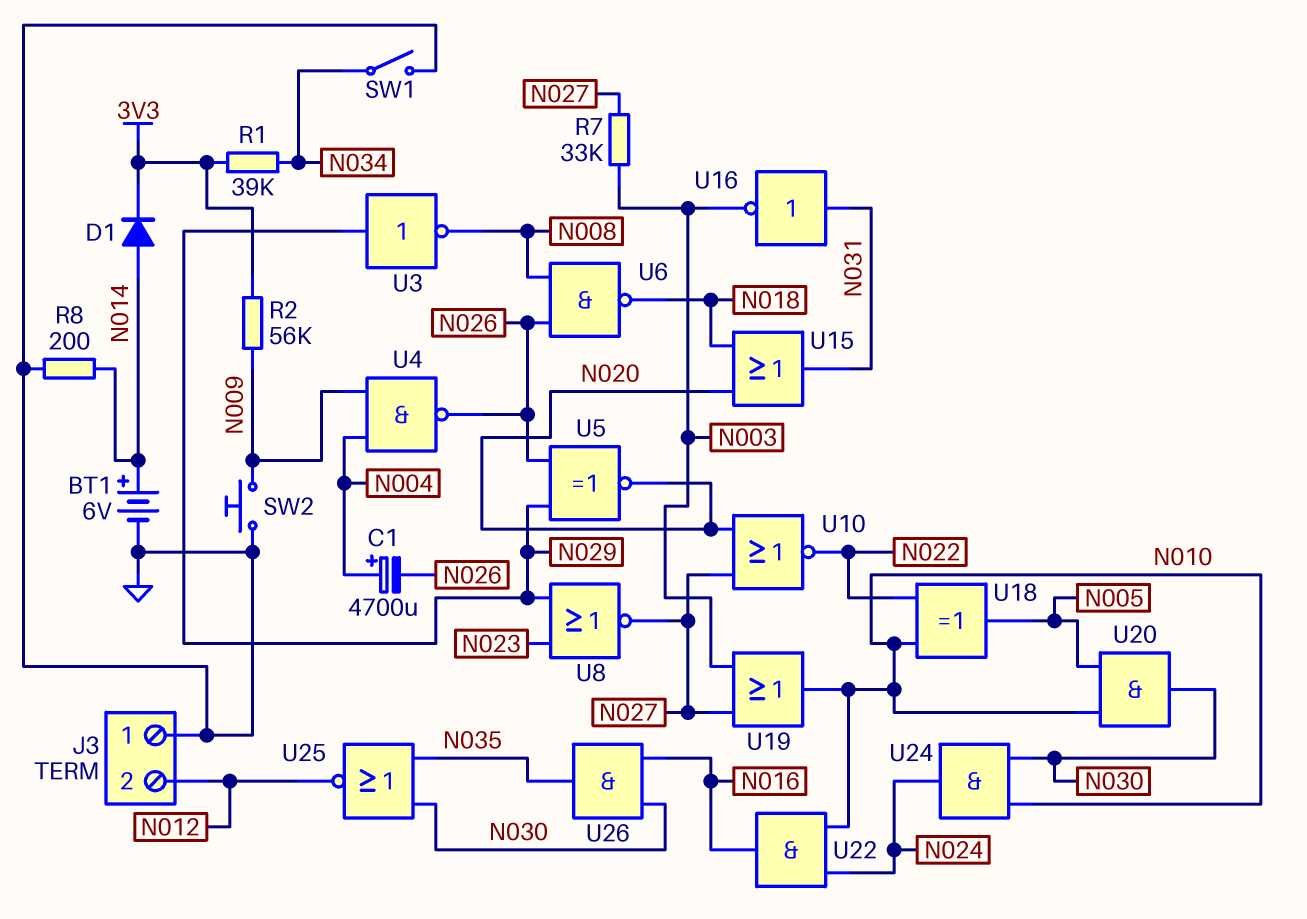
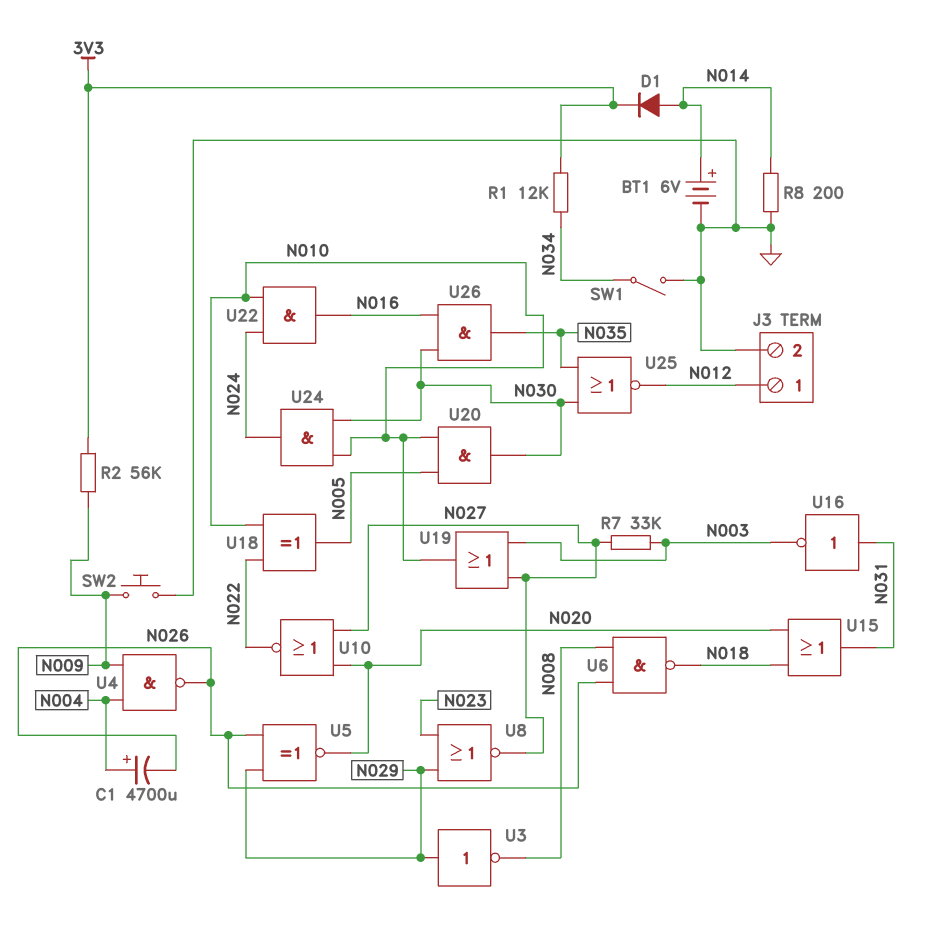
J3 pin 1: GND -> N012
J3 pin 2: N012 -> GND
R1: 39k (3V3, N034) -> 12k (3V3, N034)

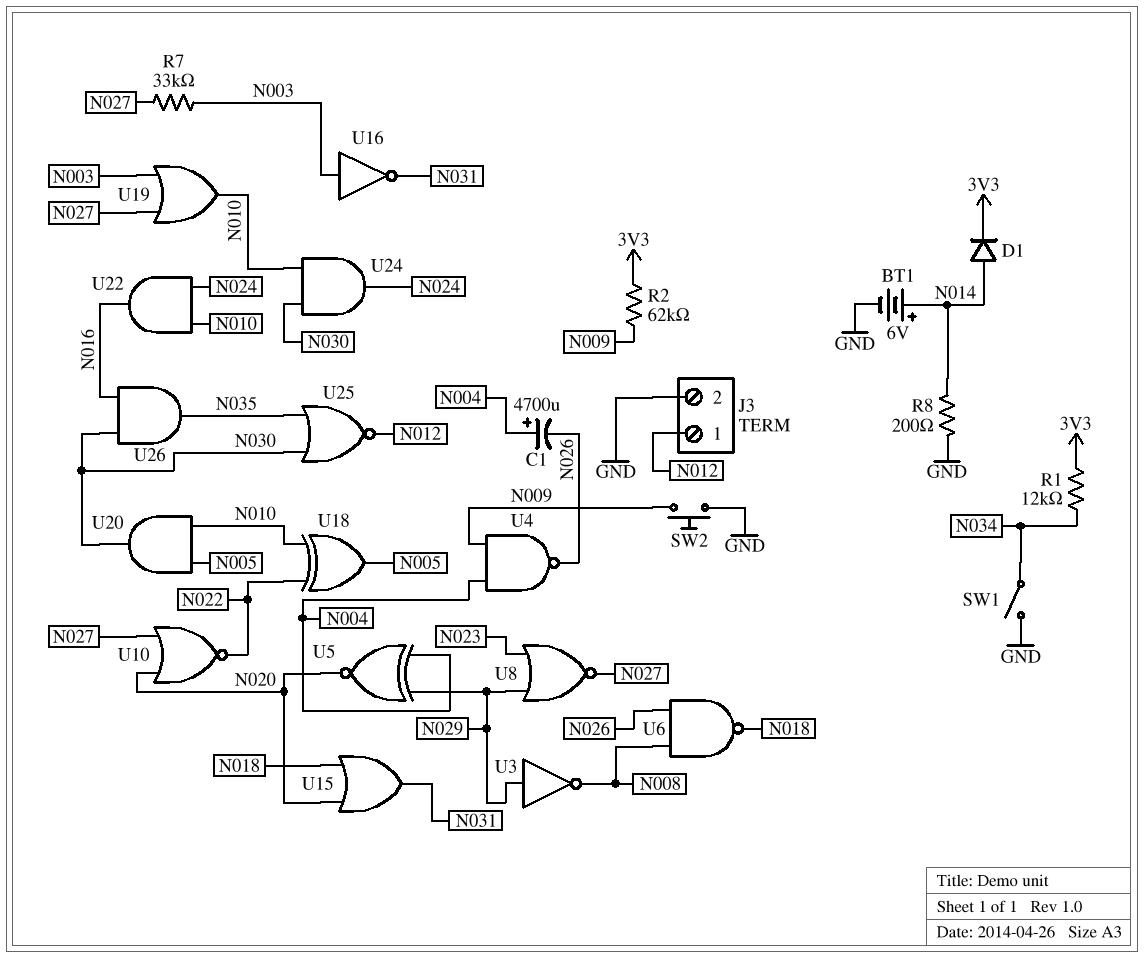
R2: 56k (3V3, N009) -> 62k (3V3, N009)
U5: XNOR (in N026, in N029, out N020) -> XNOR (in N004, in N029, out N020)
U16: NOT (in N031, out N003) -> NOT (in N003, out N031)

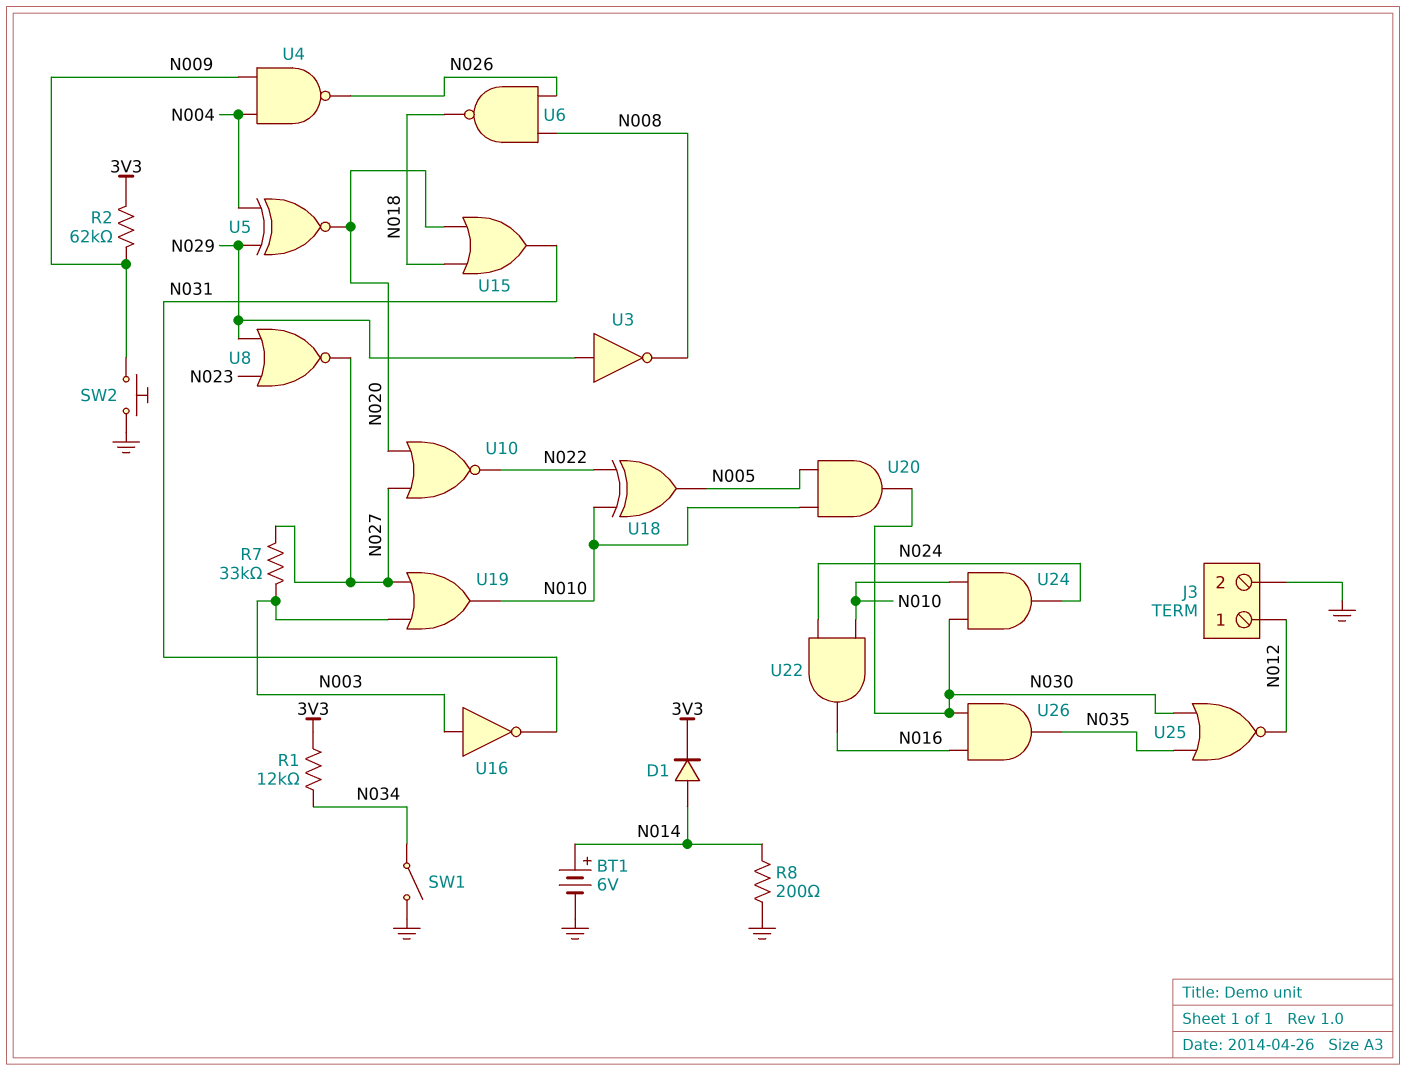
C1: 4700uF (plus N004, minus N026) -> none

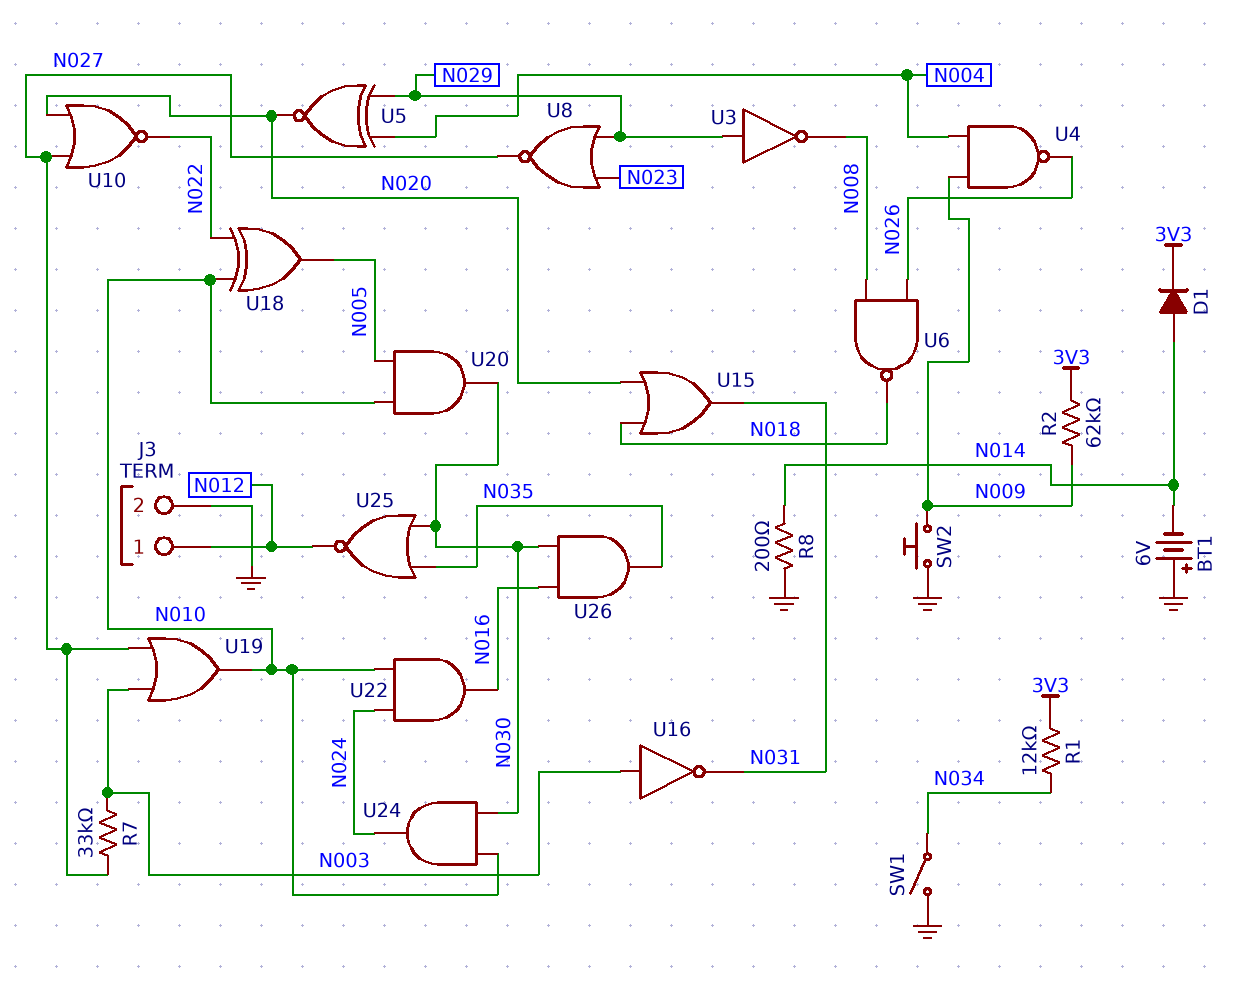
BT1: 6V (plus N014, minus GND) -> 6V (plus GND, minus N014)

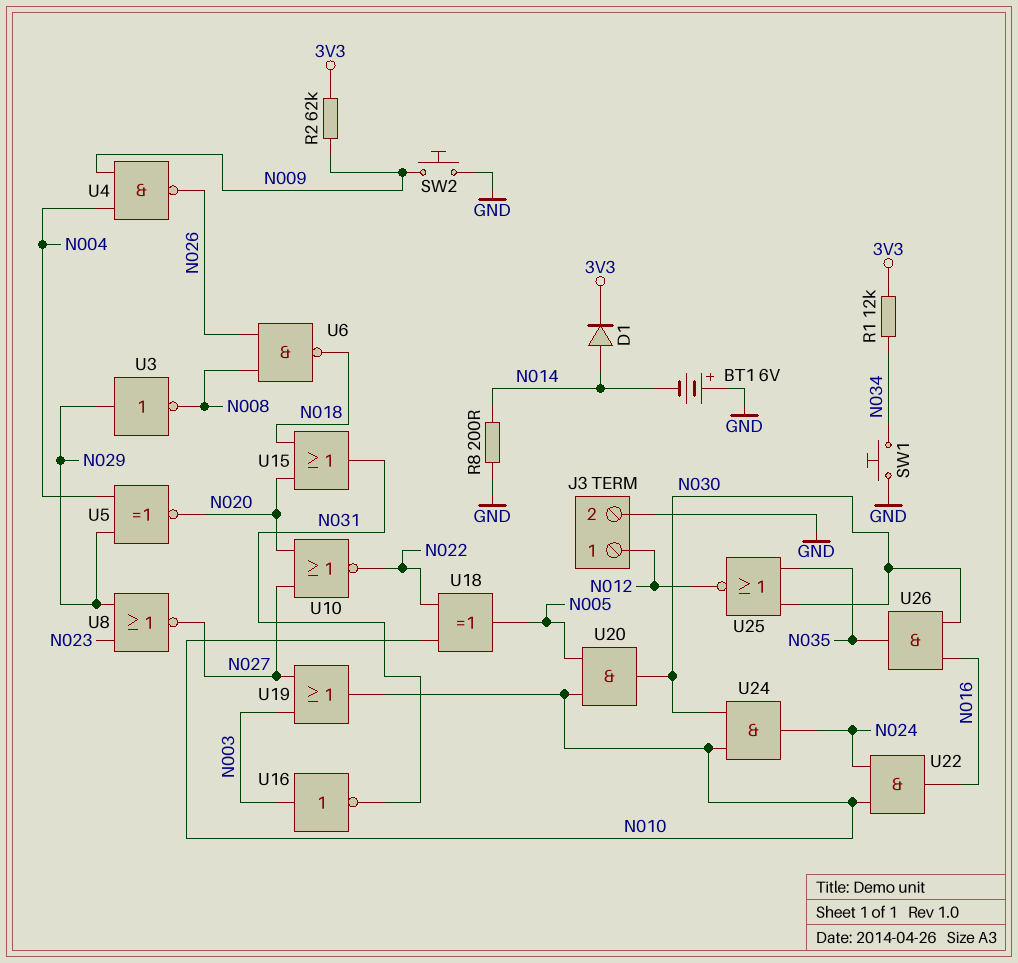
R7: 33k (N003, N027) -> none
SW1: switch (GND, N034) -> button (GND, N034)

